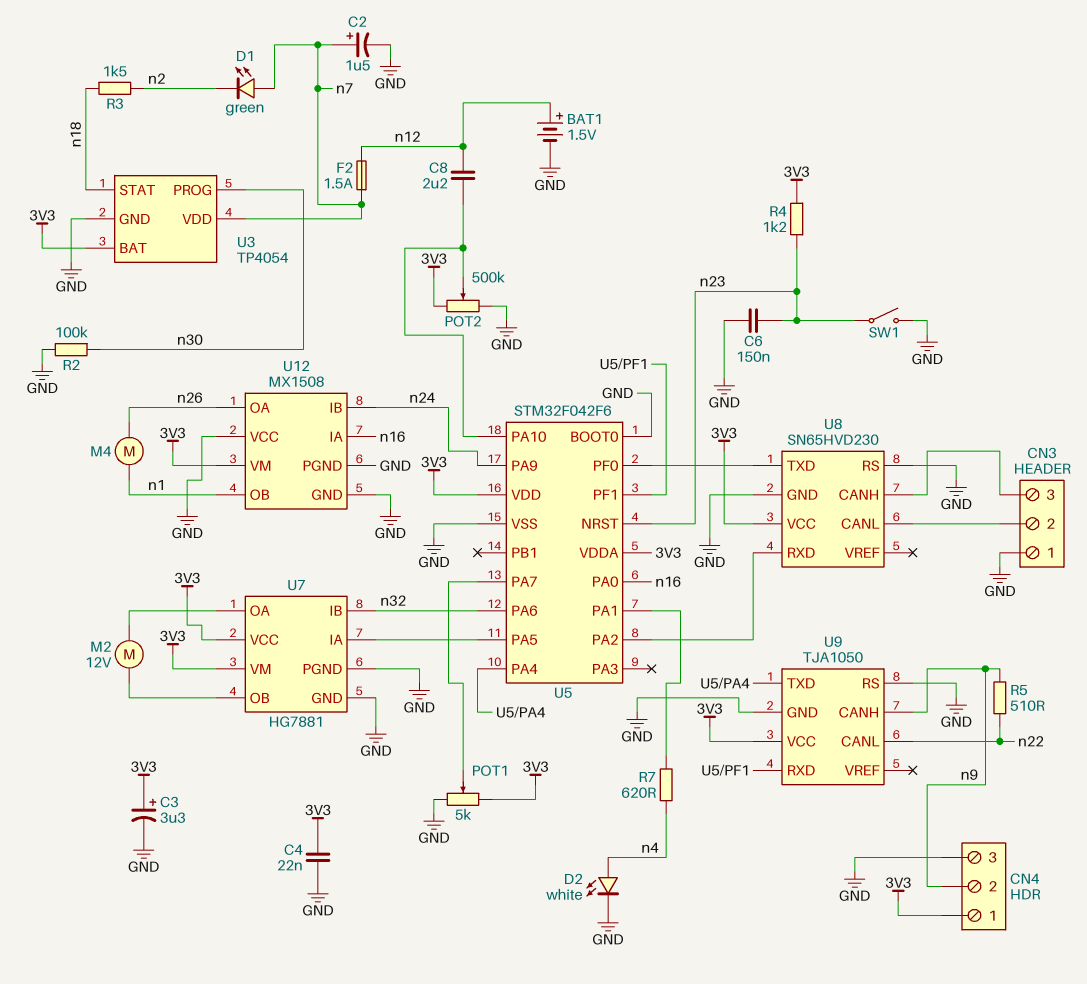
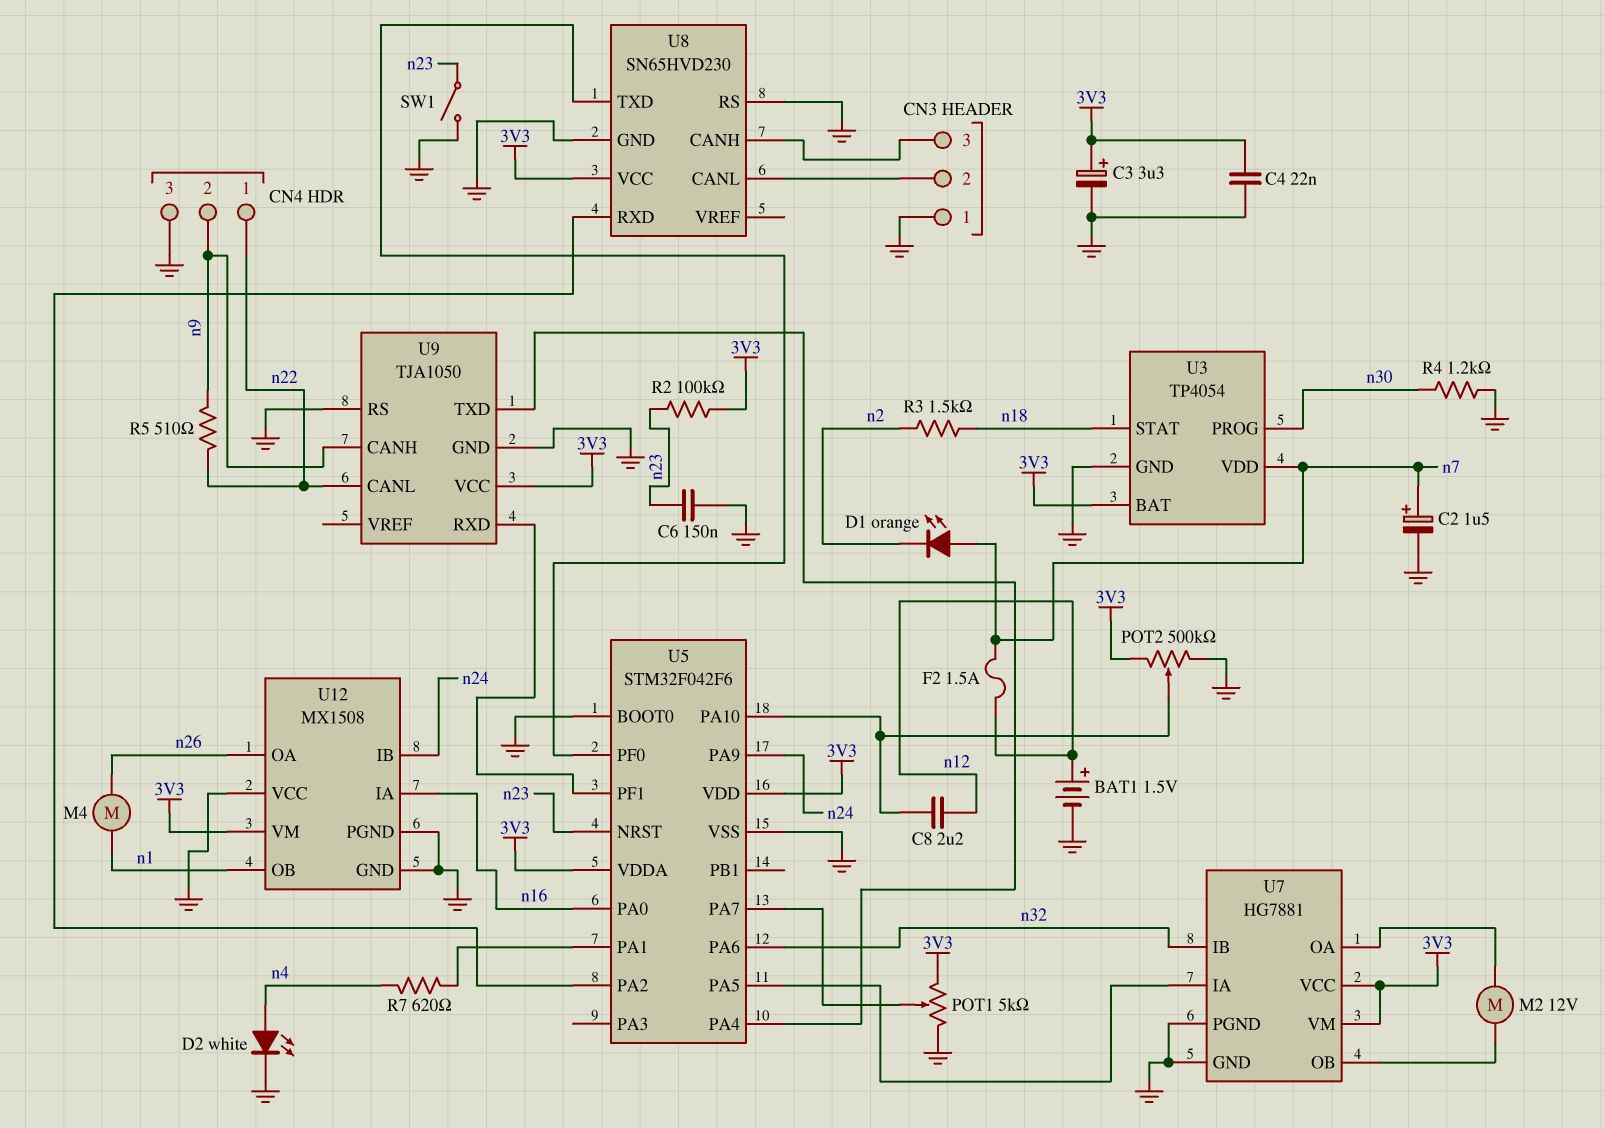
CN4 pin 1: 3V3 -> n22
D1: LED green (A n7, K n2) -> LED orange (A n7, K n2)
R2: 100k (GND, n30) -> 100k (3V3, n23)
R4: 1.2k (3V3, n23) -> 1.2k (GND, n30)

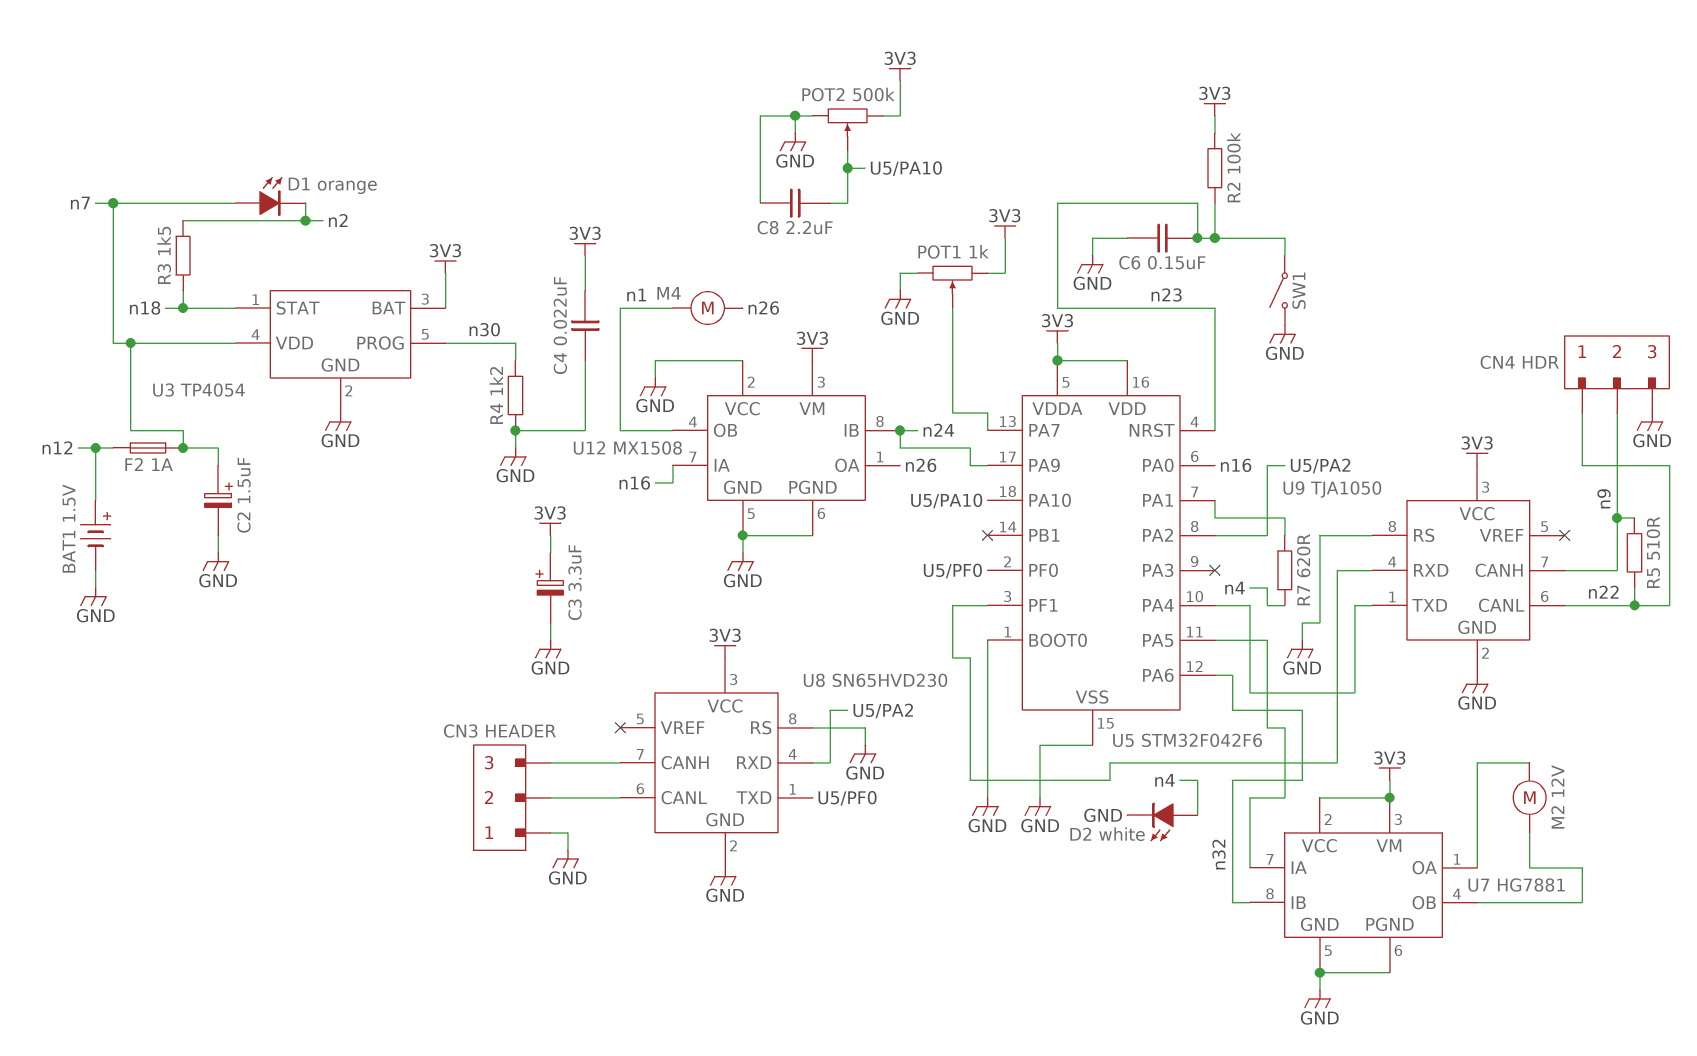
C8: 2.2uF (U5/PA10, n12) -> 2.2uF (GND, U5/PA10)
F2: 1.5A (n7, n12) -> 1A (n7, n12)
POT1: 5k (3V3, GND, wiper U5/PA7) -> 1k (3V3, GND, wiper U5/PA7)

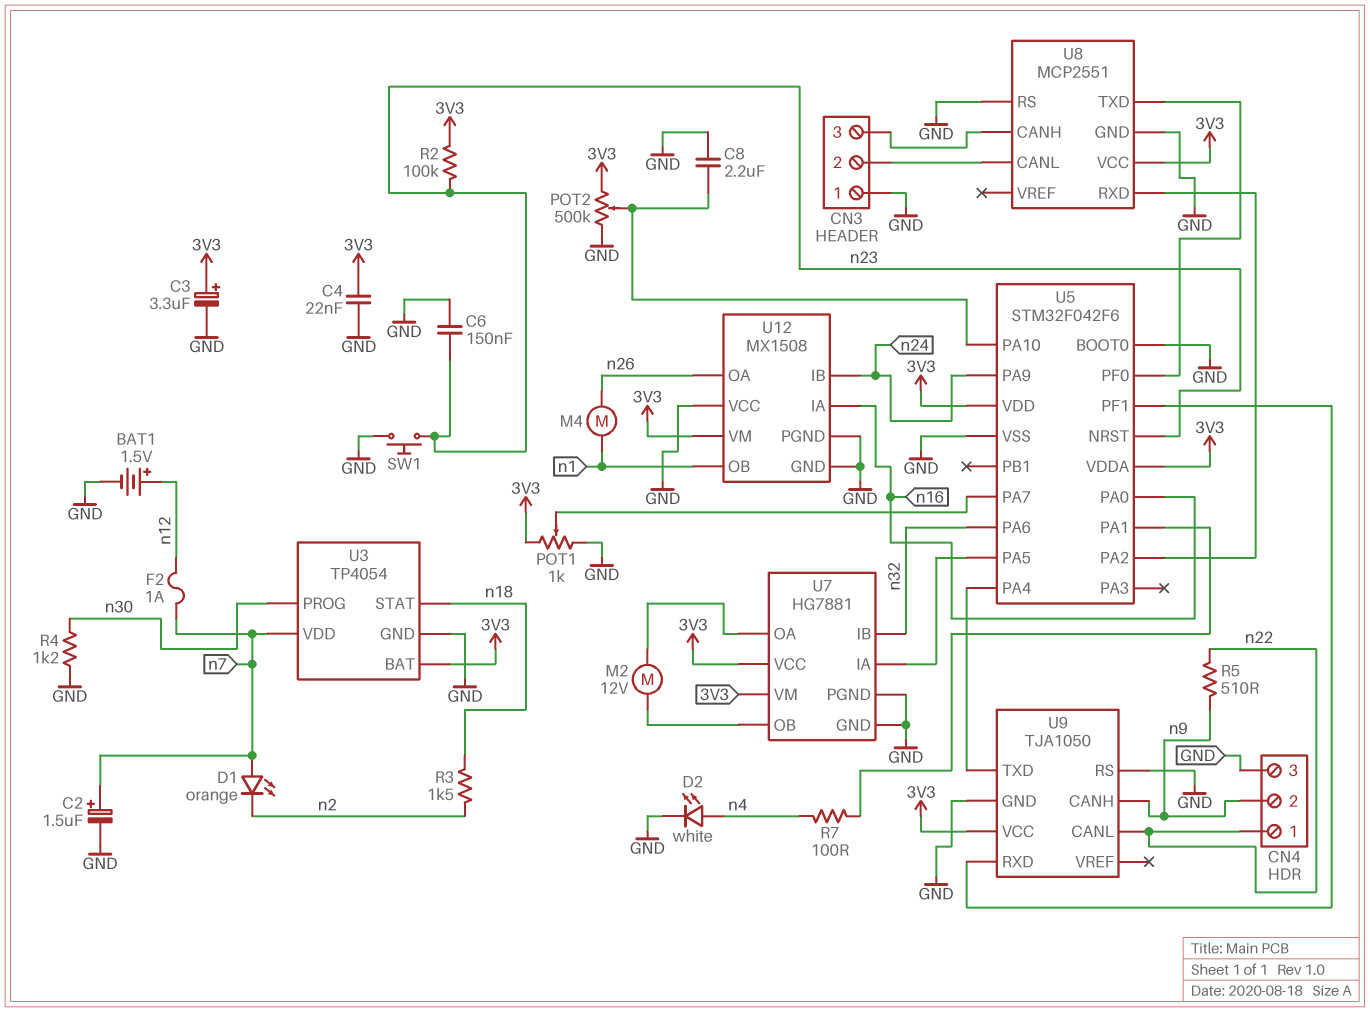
R7: 620 (U5/PA1, n4) -> 100 (U5/PA1, n4)
SW1: switch (GND, n23) -> button (GND, n23)
U8: SN65HVD230 -> MCP2551

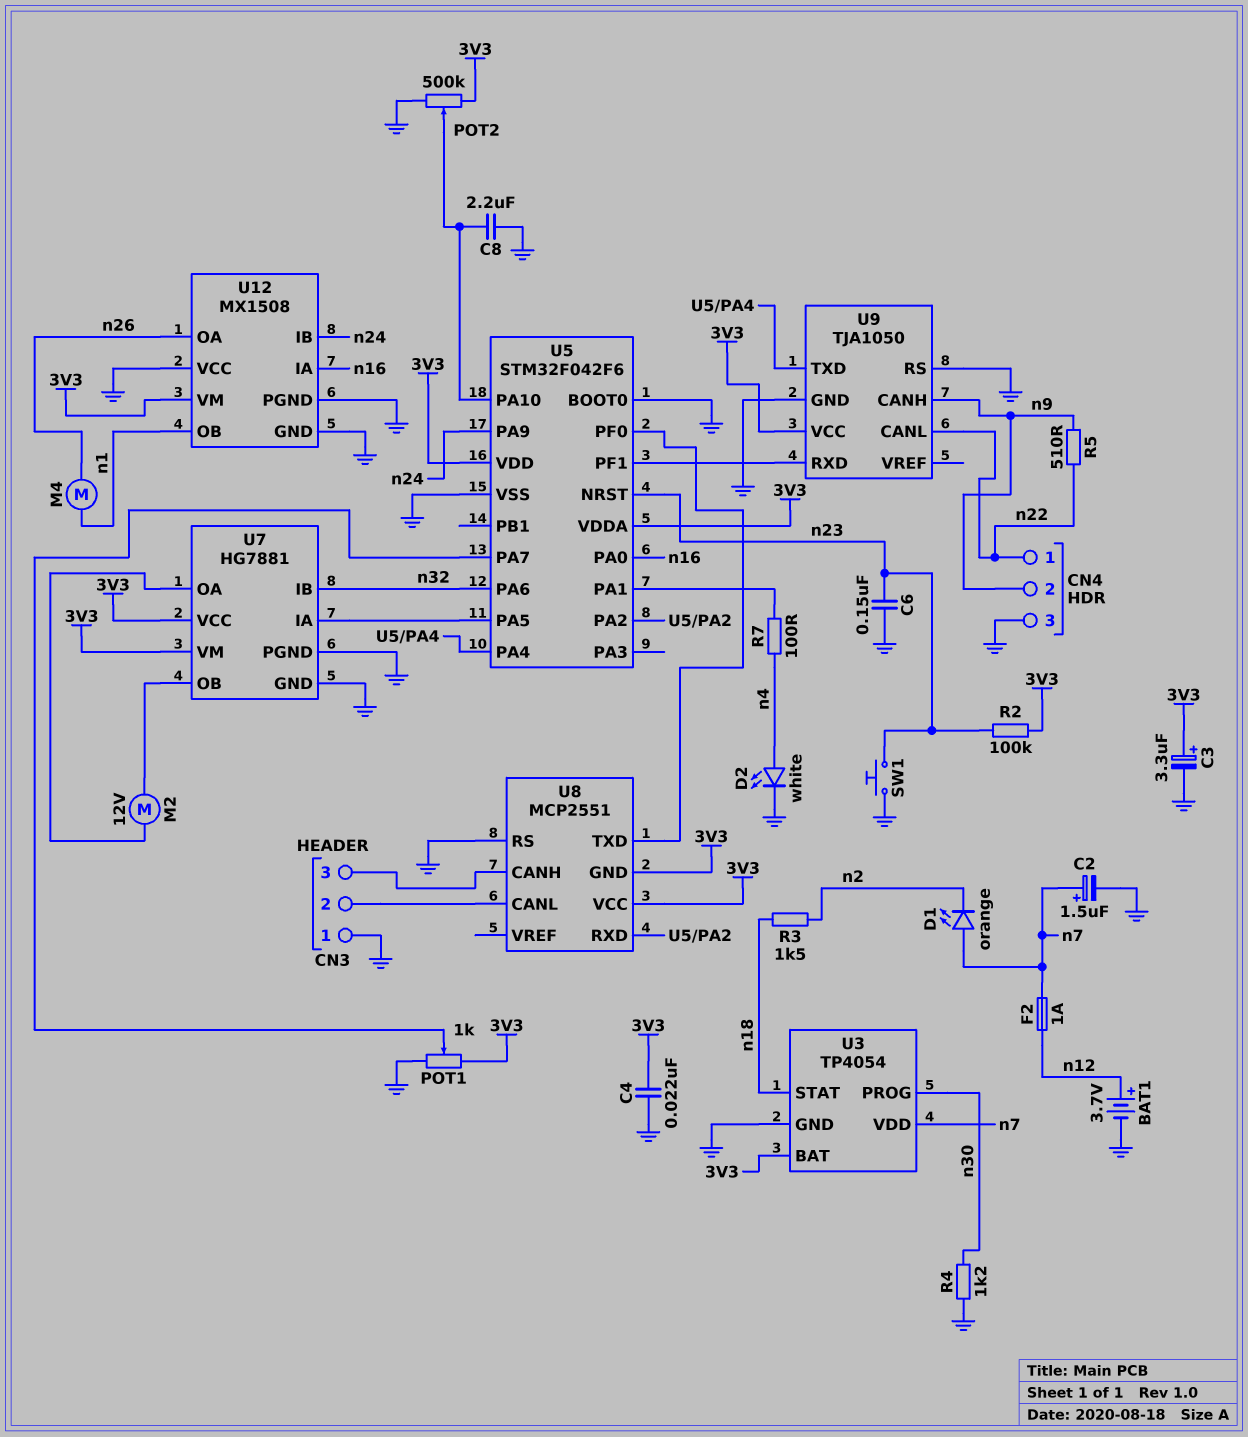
BAT1: 1.5V (plus n12, minus GND) -> 3.7V (plus n12, minus GND)
U8 pin GND: GND -> 3V3

